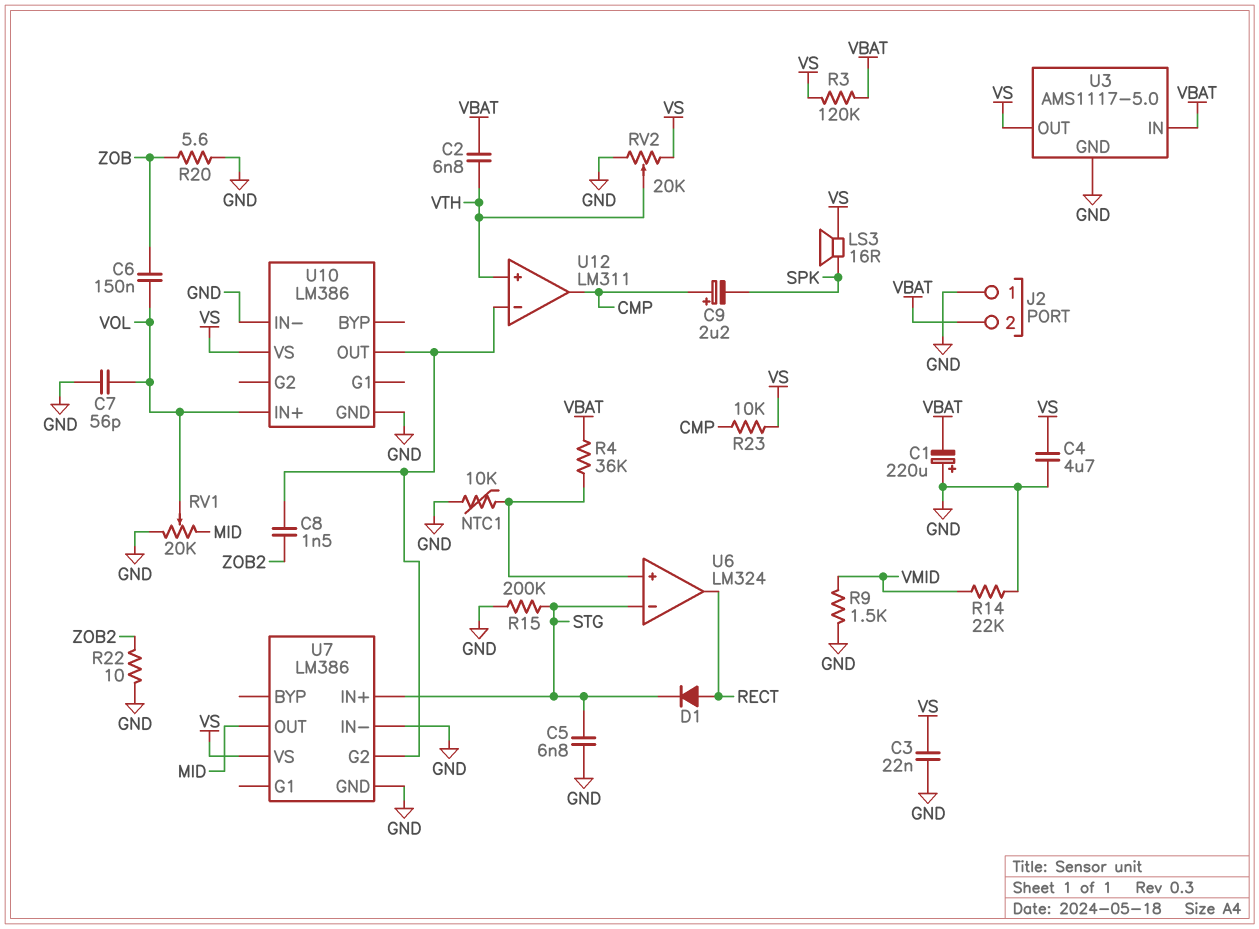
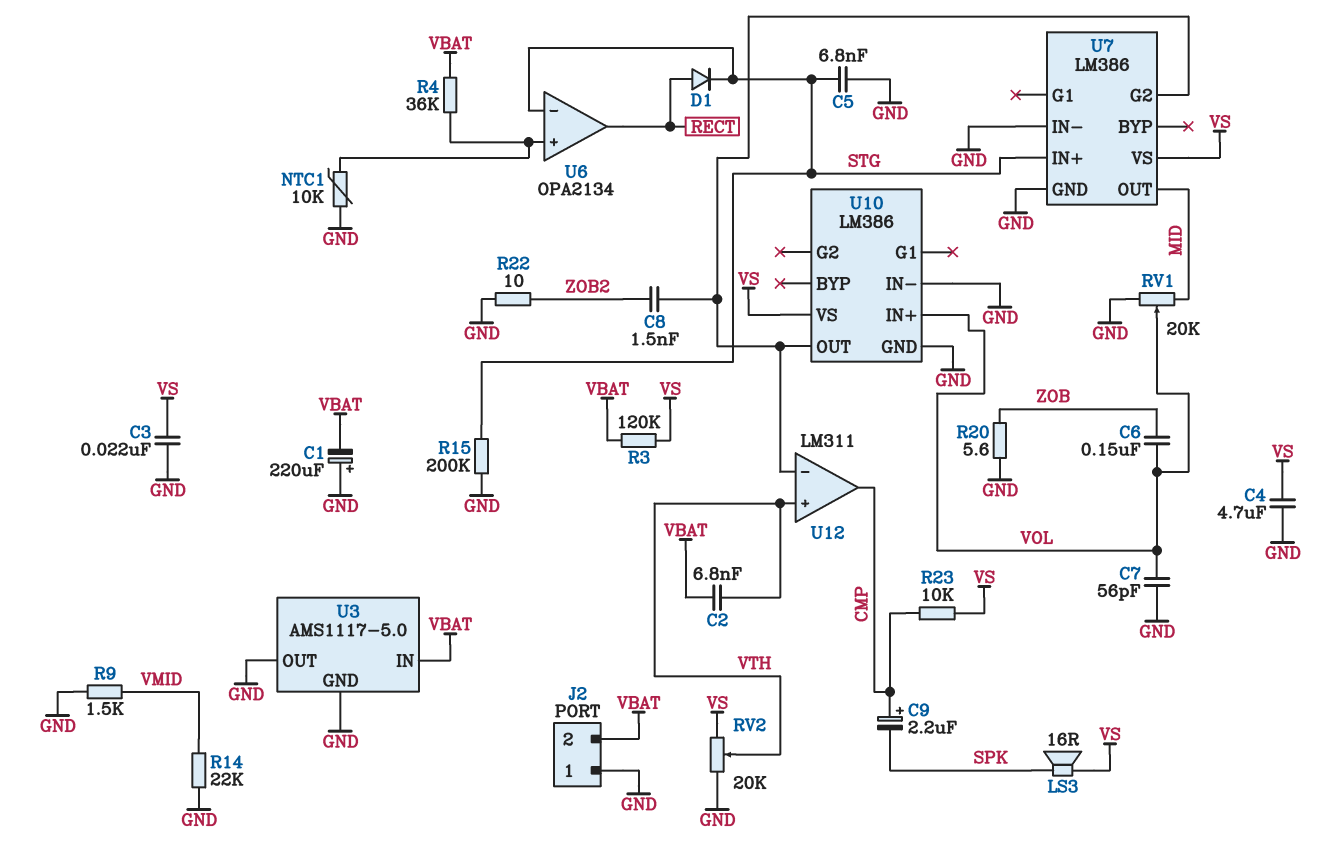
U3 pin OUT: VS -> GND
U6: LM324 -> OPA2134

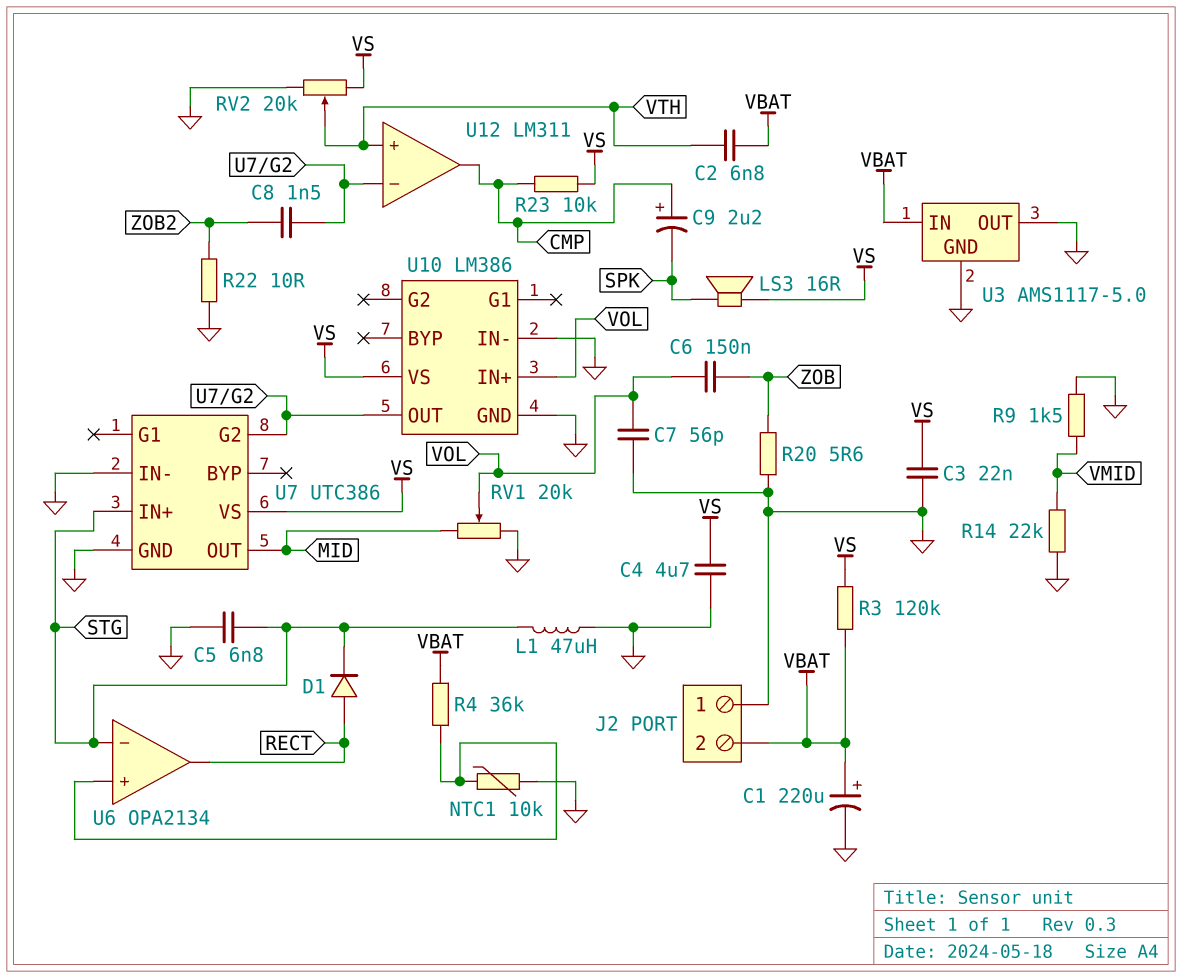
C1: 220uF (plus GND, minus VBAT) -> 220uF (plus VBAT, minus GND)
L1: none -> 47uH (GND, STG)
R15: 200k (GND, STG) -> none
U7: LM386 -> UTC386

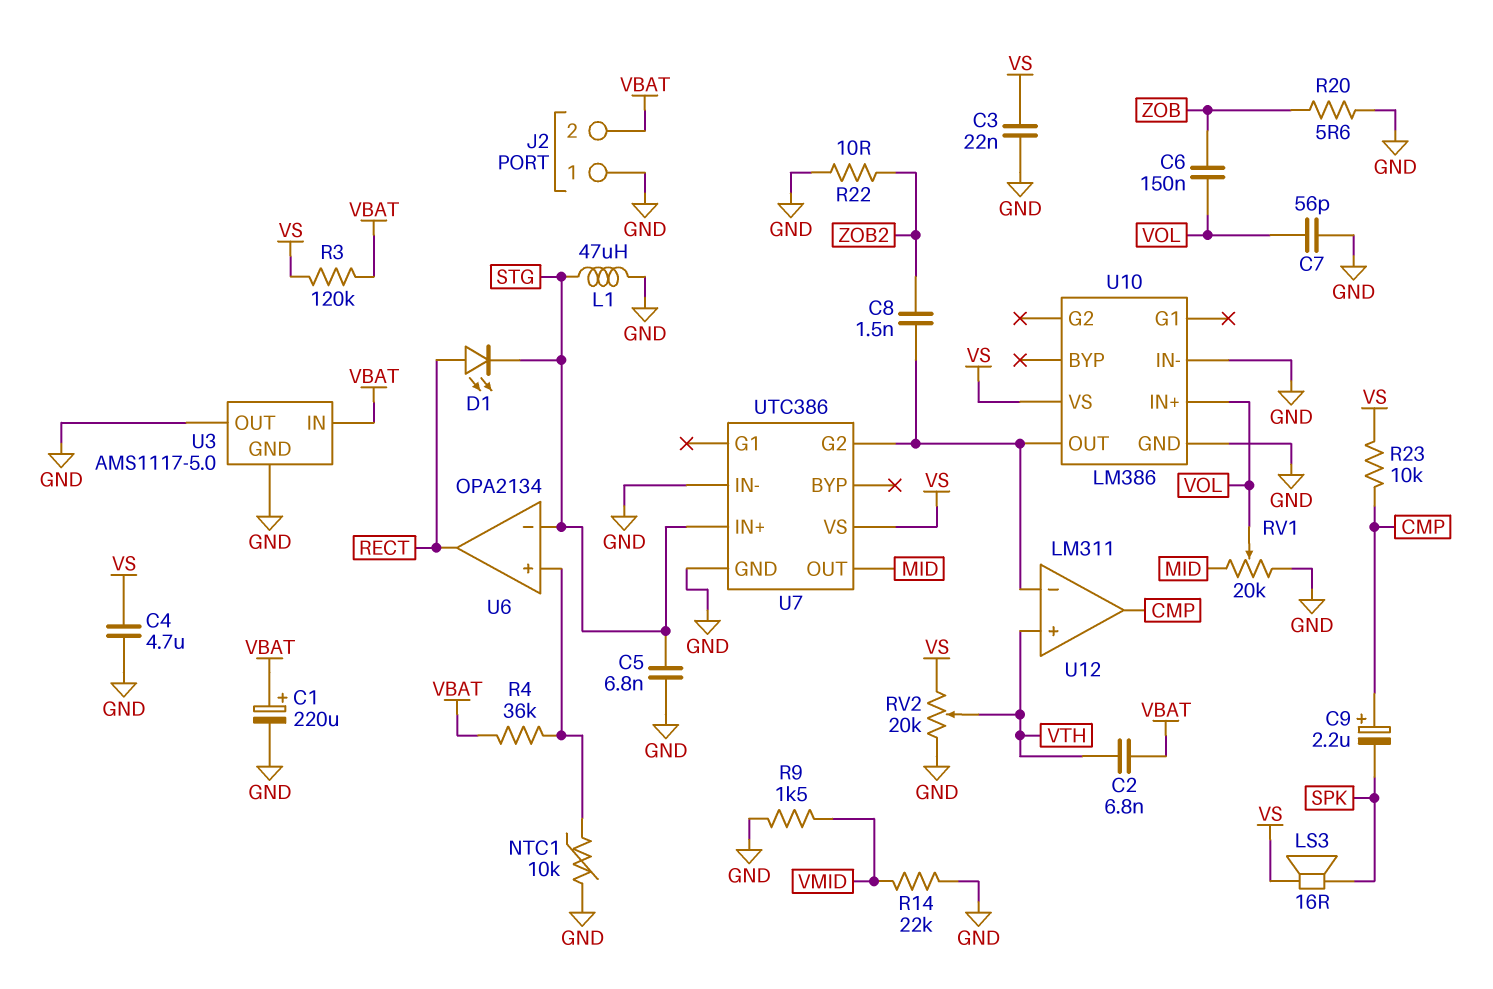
D1: diode (A RECT, K STG) -> LED (A RECT, K STG)

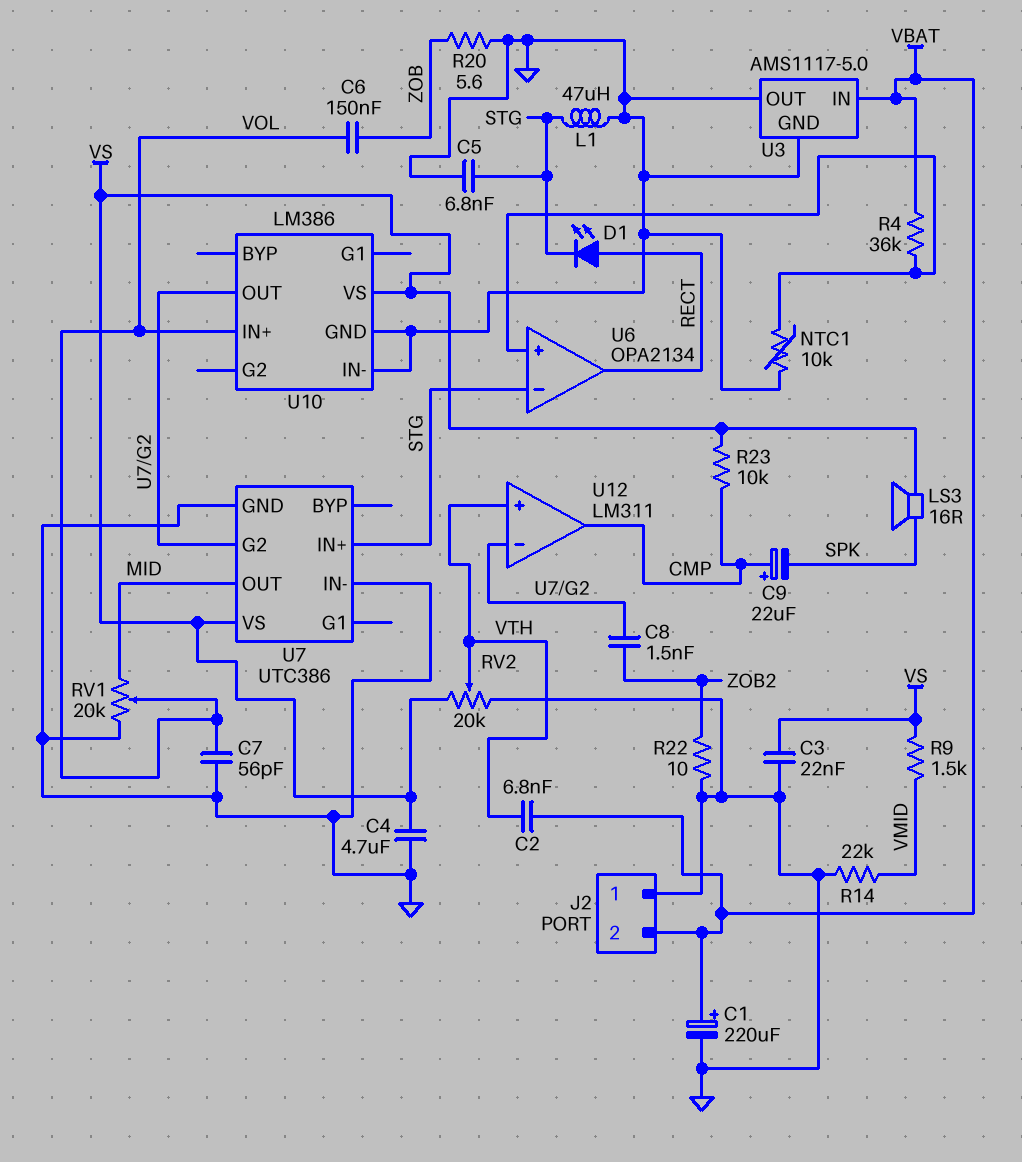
C9: 2.2uF (plus CMP, minus SPK) -> 22uF (plus CMP, minus SPK)
R3: 120k (VBAT, VS) -> none
R9: 1.5k (GND, VMID) -> 1.5k (VMID, VS)

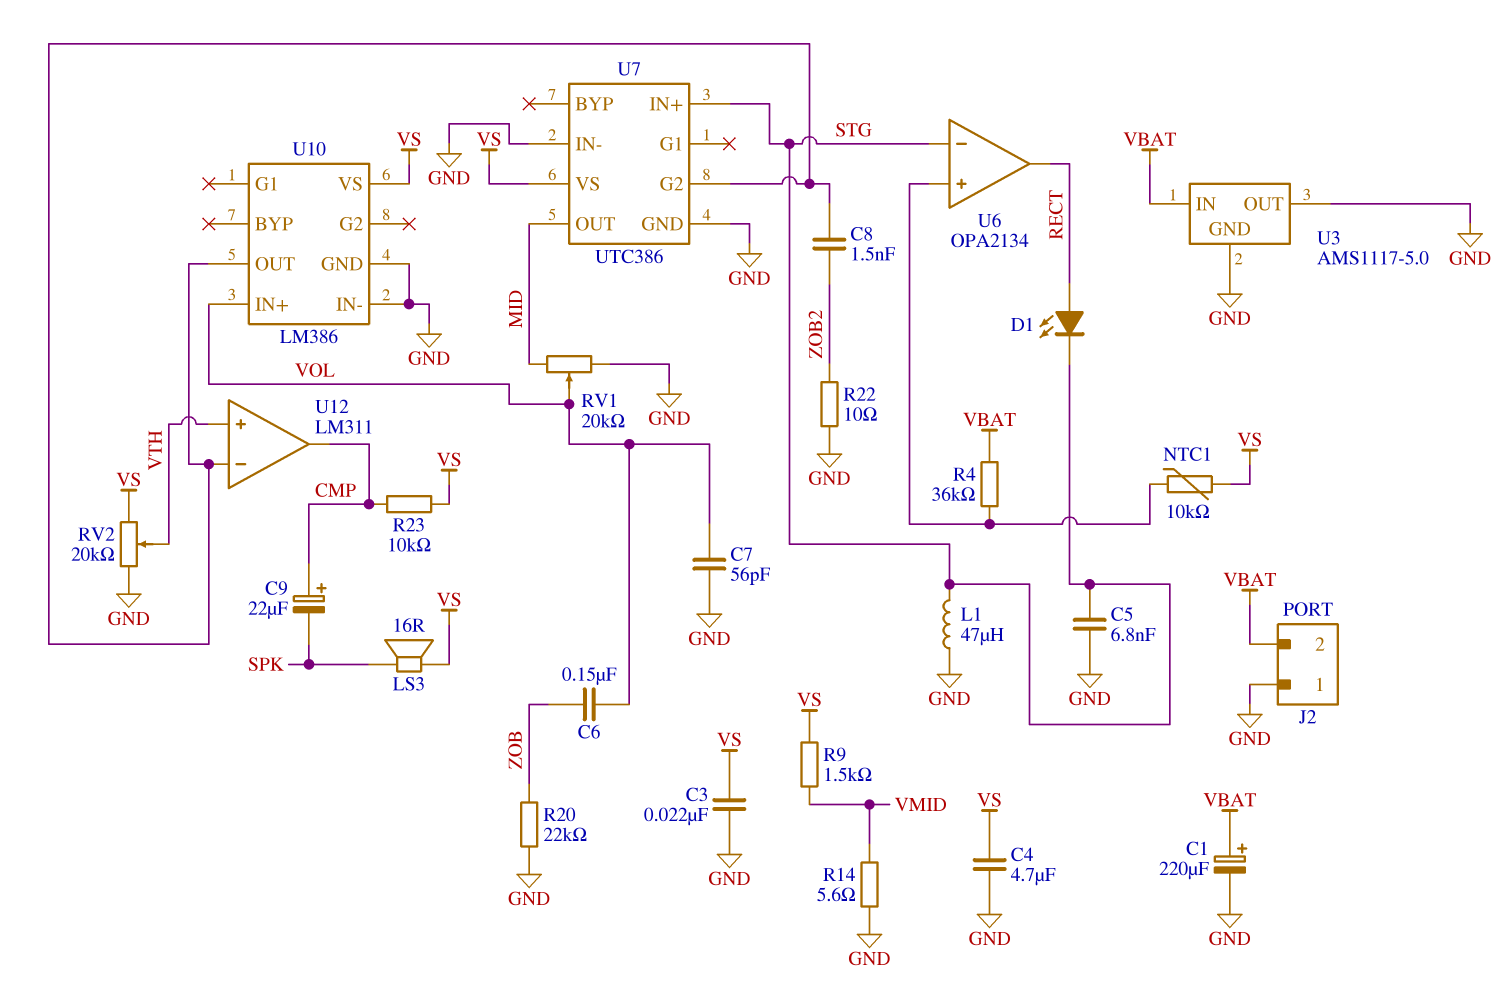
C2: 6.8nF (VBAT, VTH) -> none
NTC1: 10k (GND, U6/in+) -> 10k (U6/in+, VS)
R14: 22k (GND, VMID) -> 5.6 (GND, VMID)
R20: 5.6 (GND, ZOB) -> 22k (GND, ZOB)

